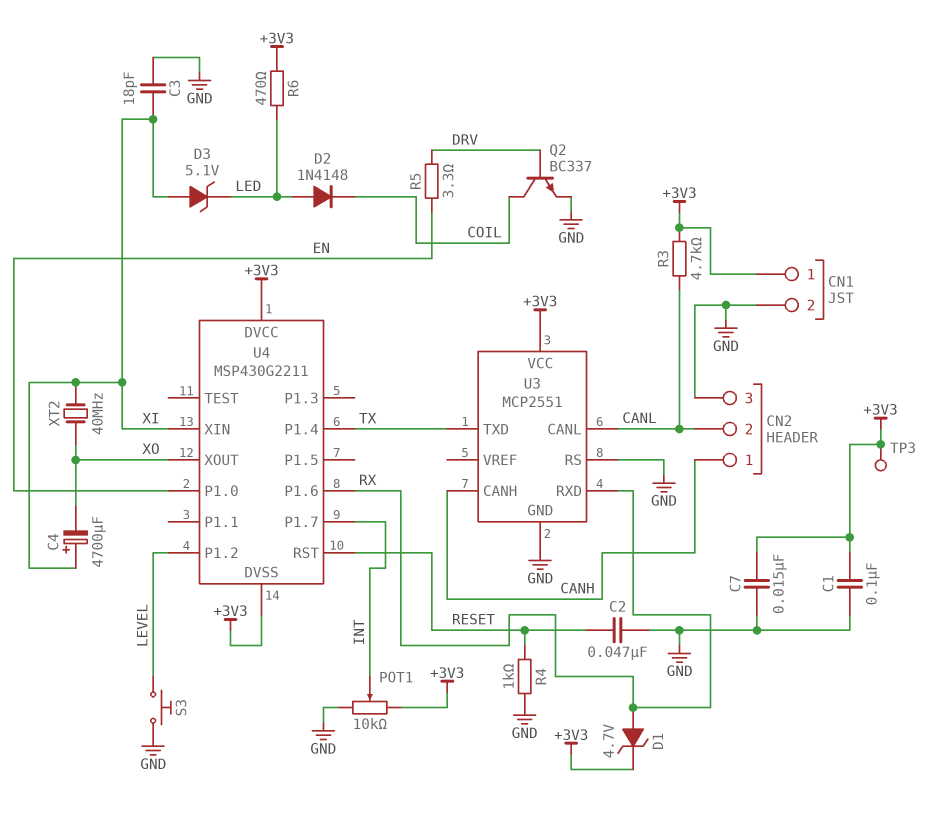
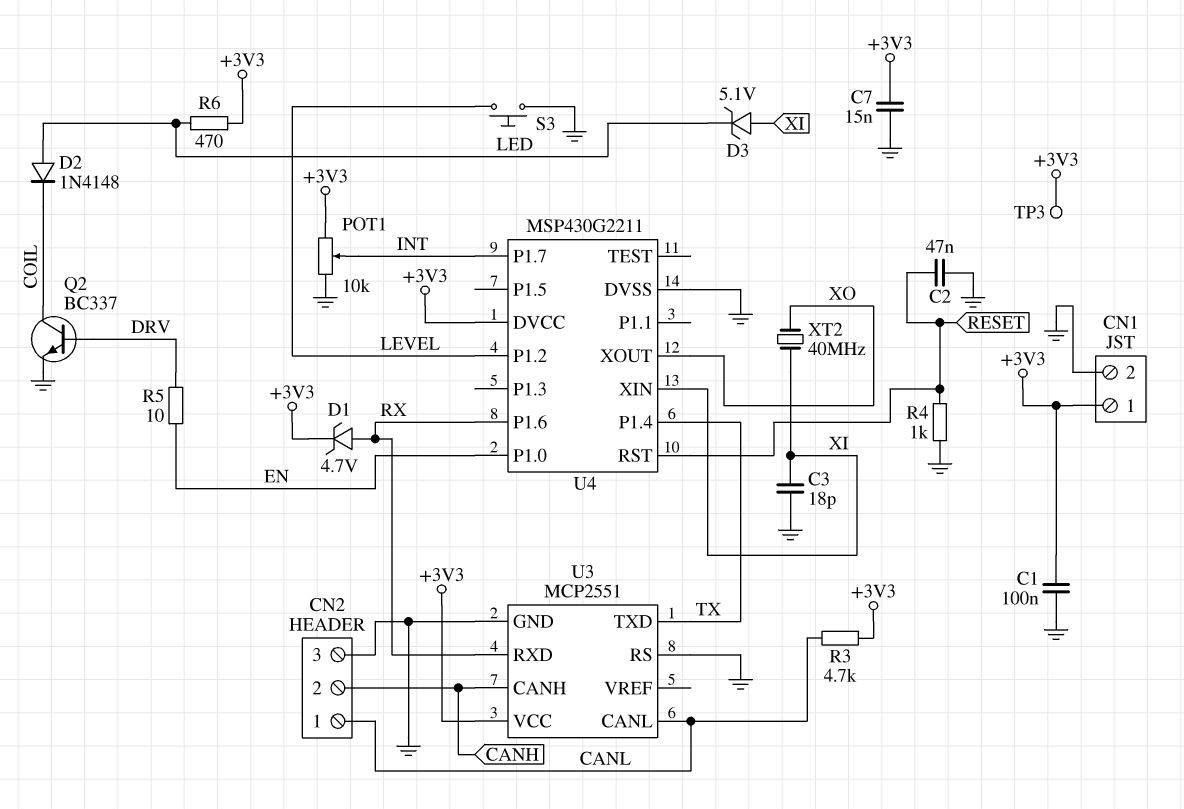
C4: 4700uF (plus XI, minus XO) -> none
CN2 pin 1: CANH -> CANL
CN2 pin 2: CANL -> CANH
R5: 3.3 (DRV, EN) -> 10 (DRV, EN)
U4 pin DVSS: +3V3 -> GND

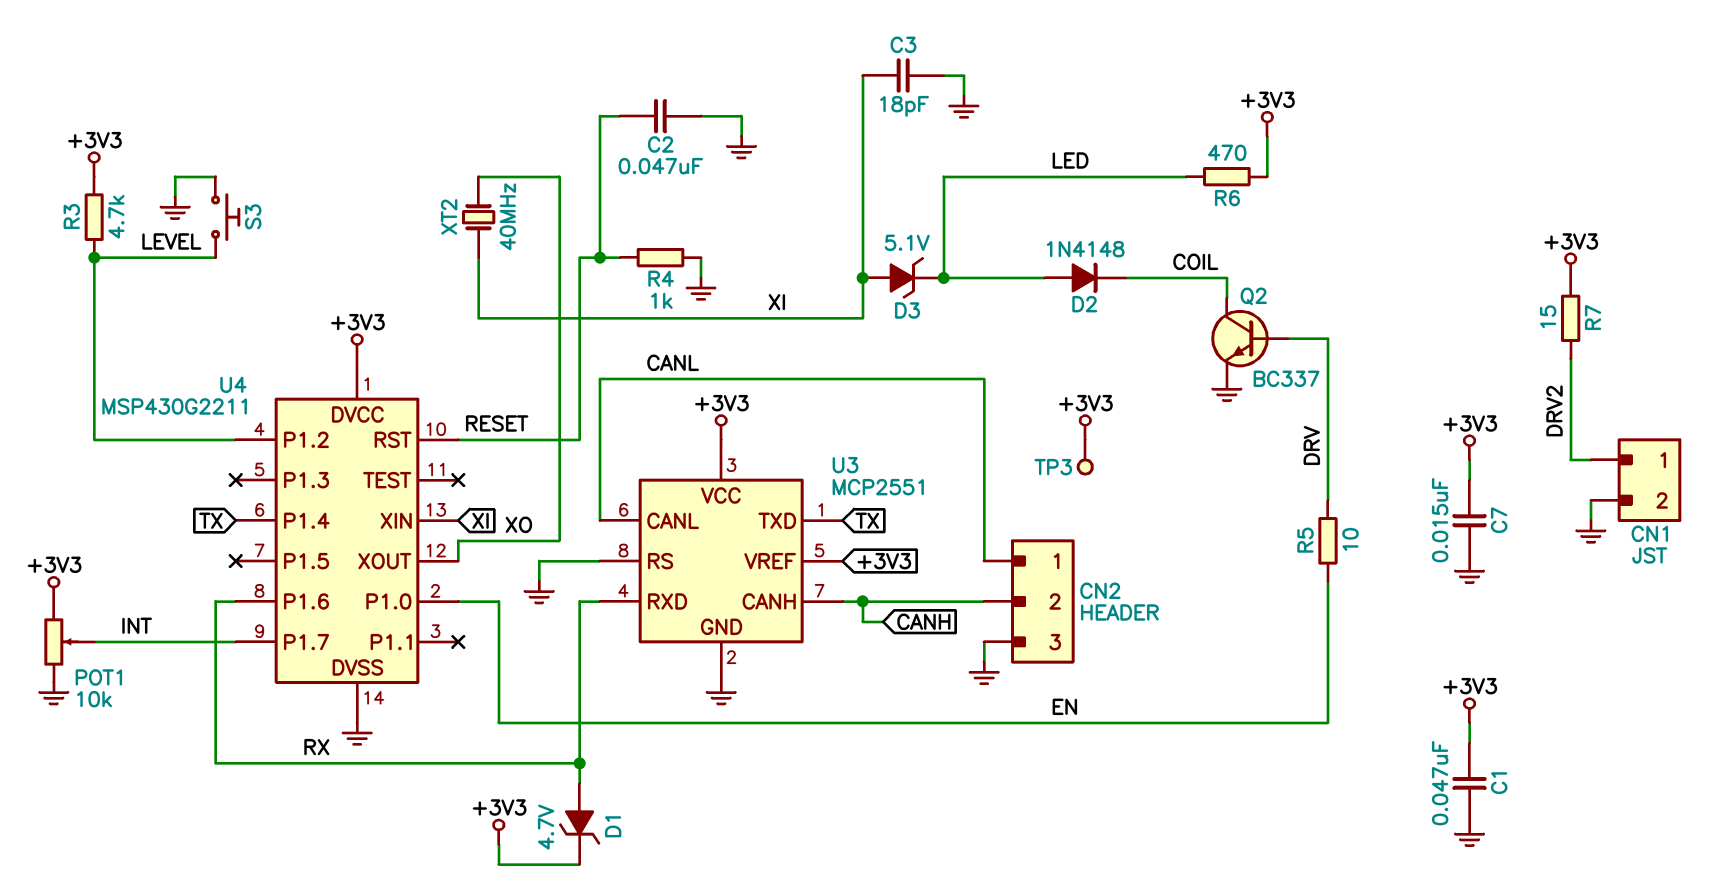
C1: 100nF (+3V3, GND) -> 47nF (+3V3, GND)
CN1 pin 1: +3V3 -> DRV2
R3: 4.7k (+3V3, CANL) -> 4.7k (+3V3, LEVEL)
R7: none -> 15 (+3V3, DRV2)
U3 pin VREF: none -> +3V3

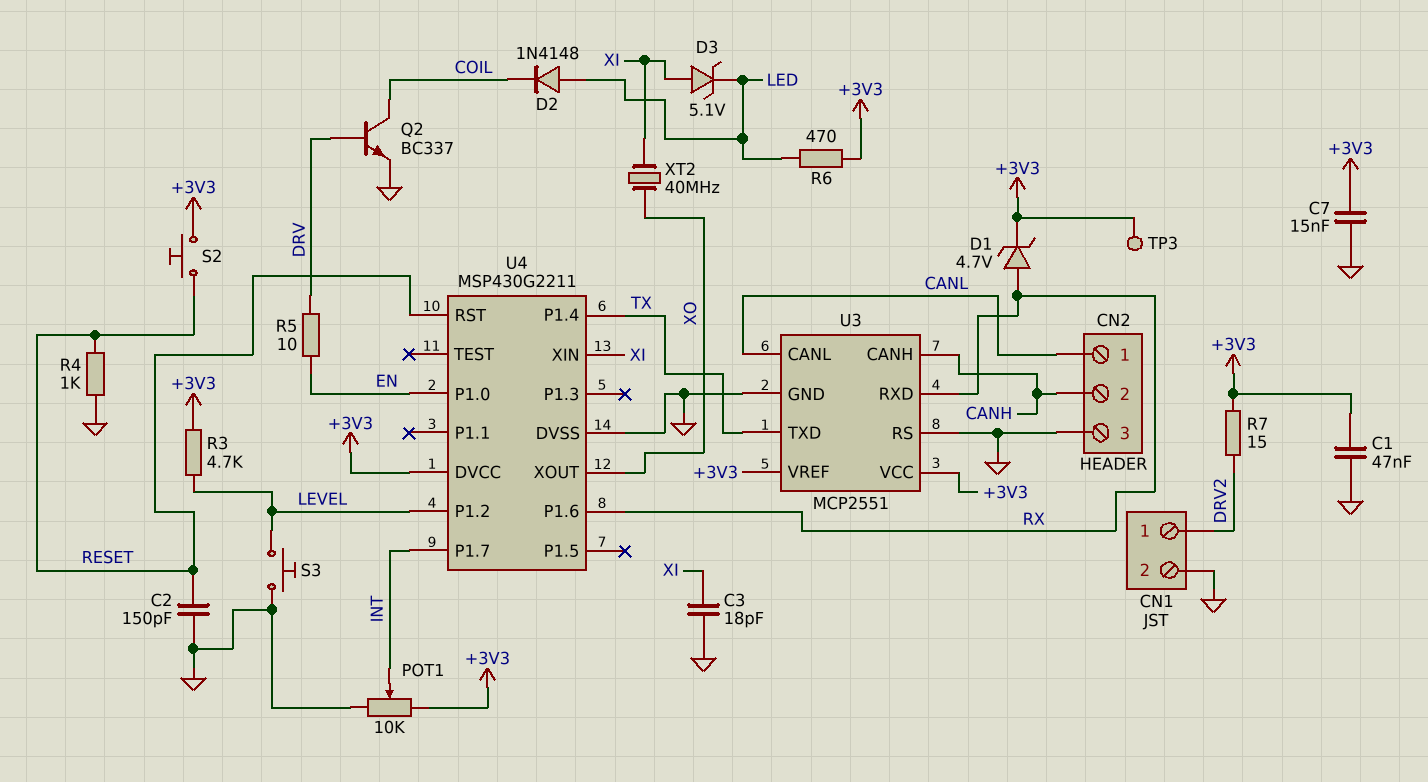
C2: 47nF (GND, RESET) -> 150pF (GND, RESET)
S2: none -> button (+3V3, RESET)

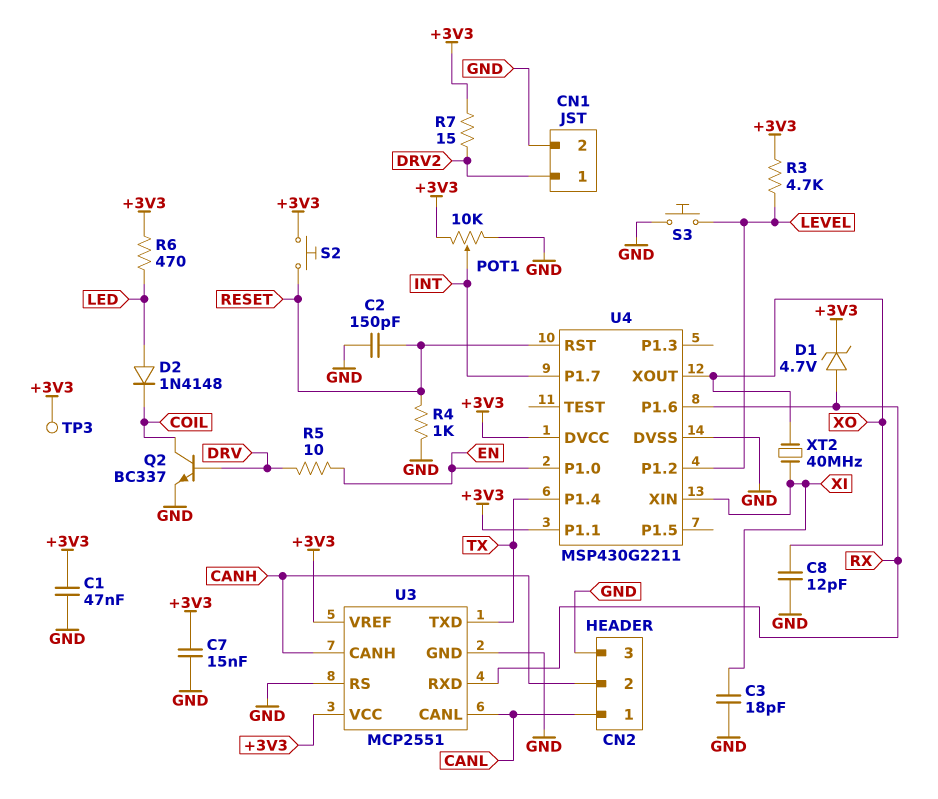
C8: none -> 12pF (GND, XO)
D3: zener 5.1V (A XI, K LED) -> none
U4 pin P1.1: none -> +3V3

